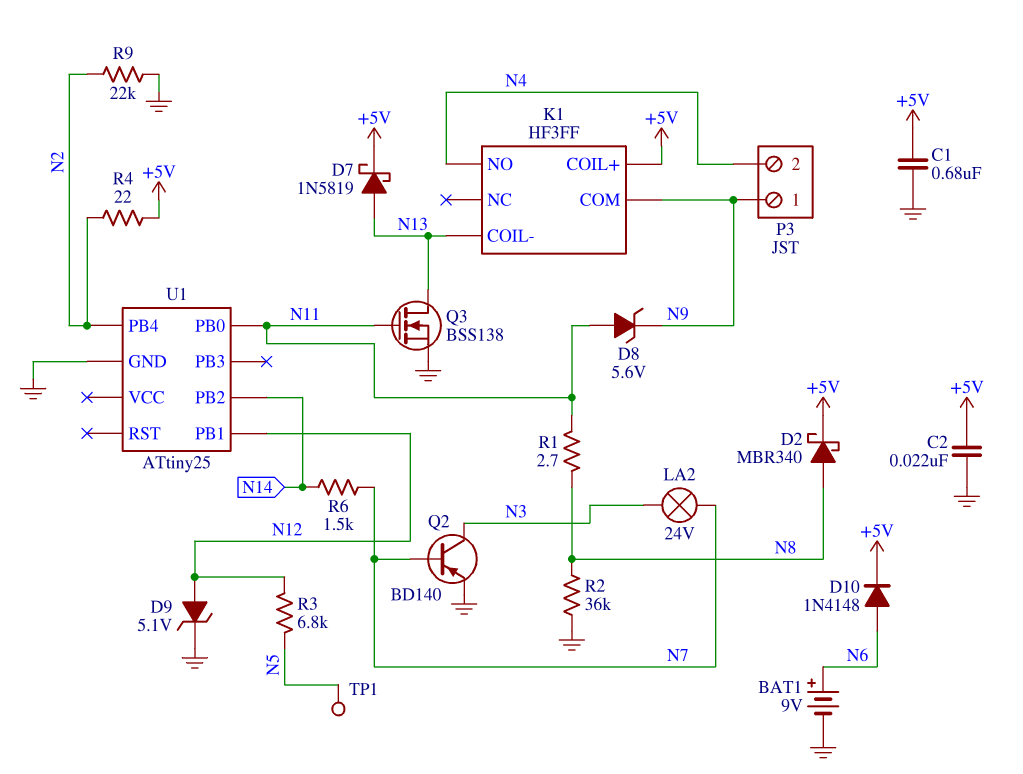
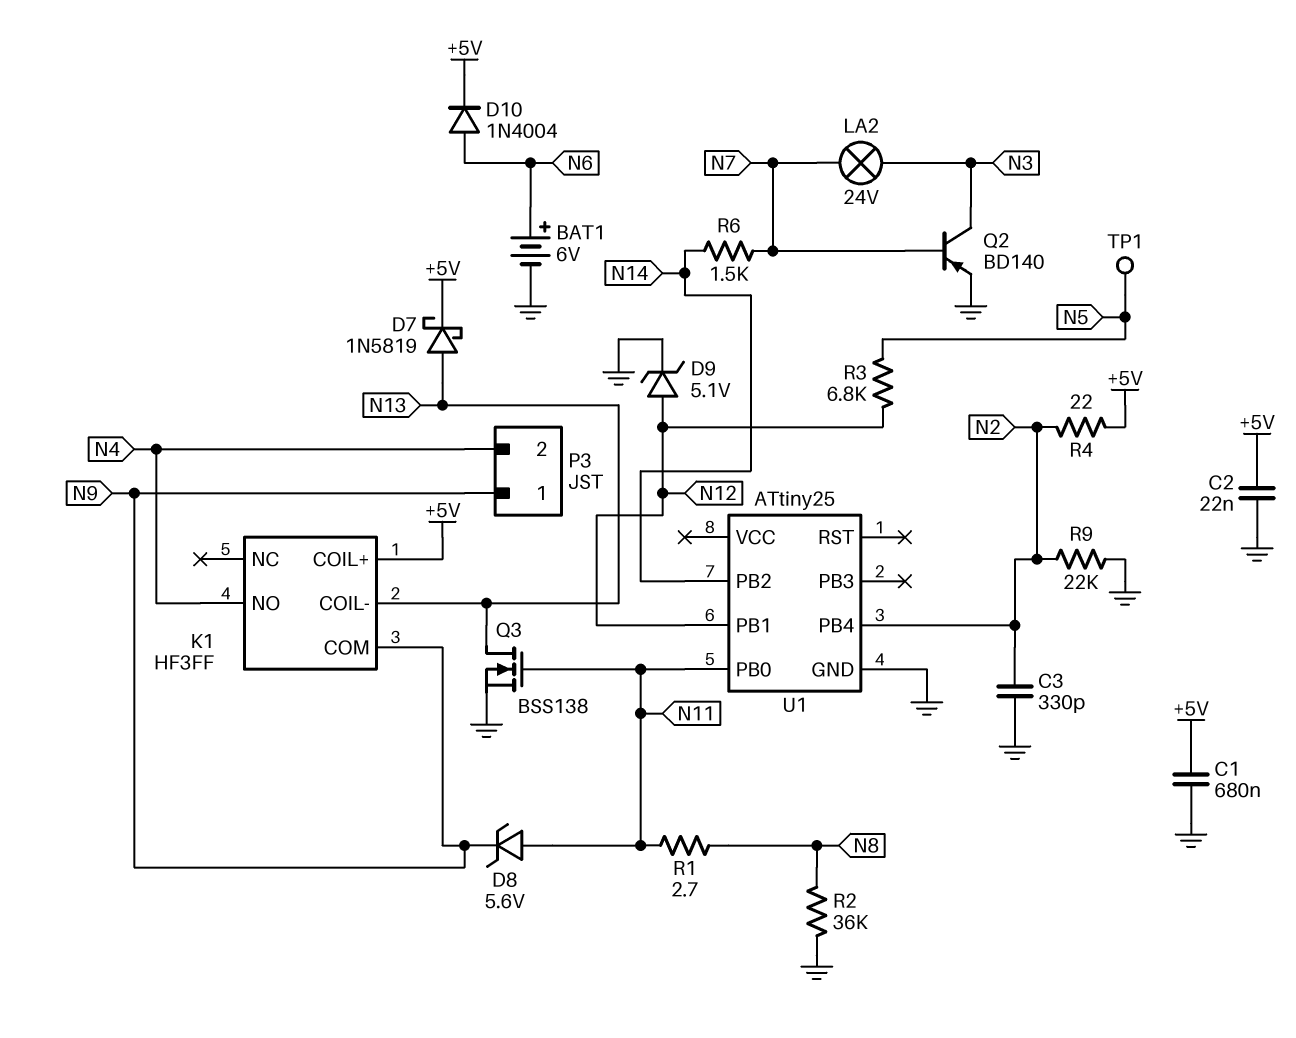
BAT1: 9V (plus N6, minus GND) -> 6V (plus N6, minus GND)
C3: none -> 330pF (GND, N2)
D2: schottky MBR340 (A N8, K +5V) -> none
D10: diode 1N4148 (A N6, K +5V) -> diode 1N4004 (A N6, K +5V)

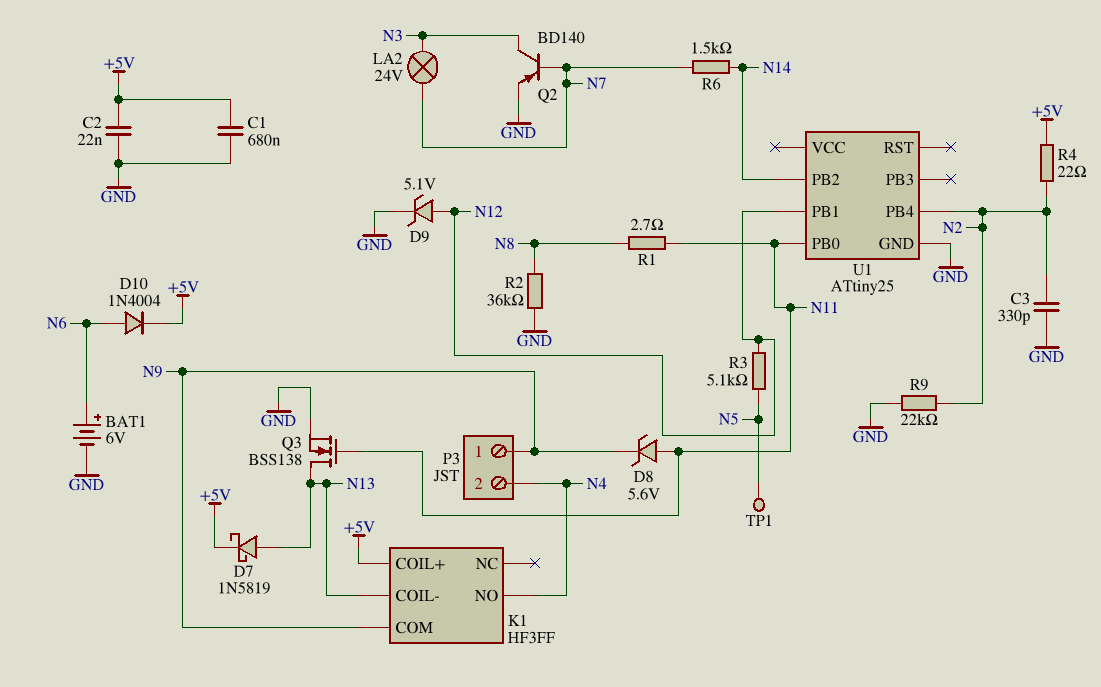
R3: 6.8k (N5, N12) -> 5.1k (N5, N12)

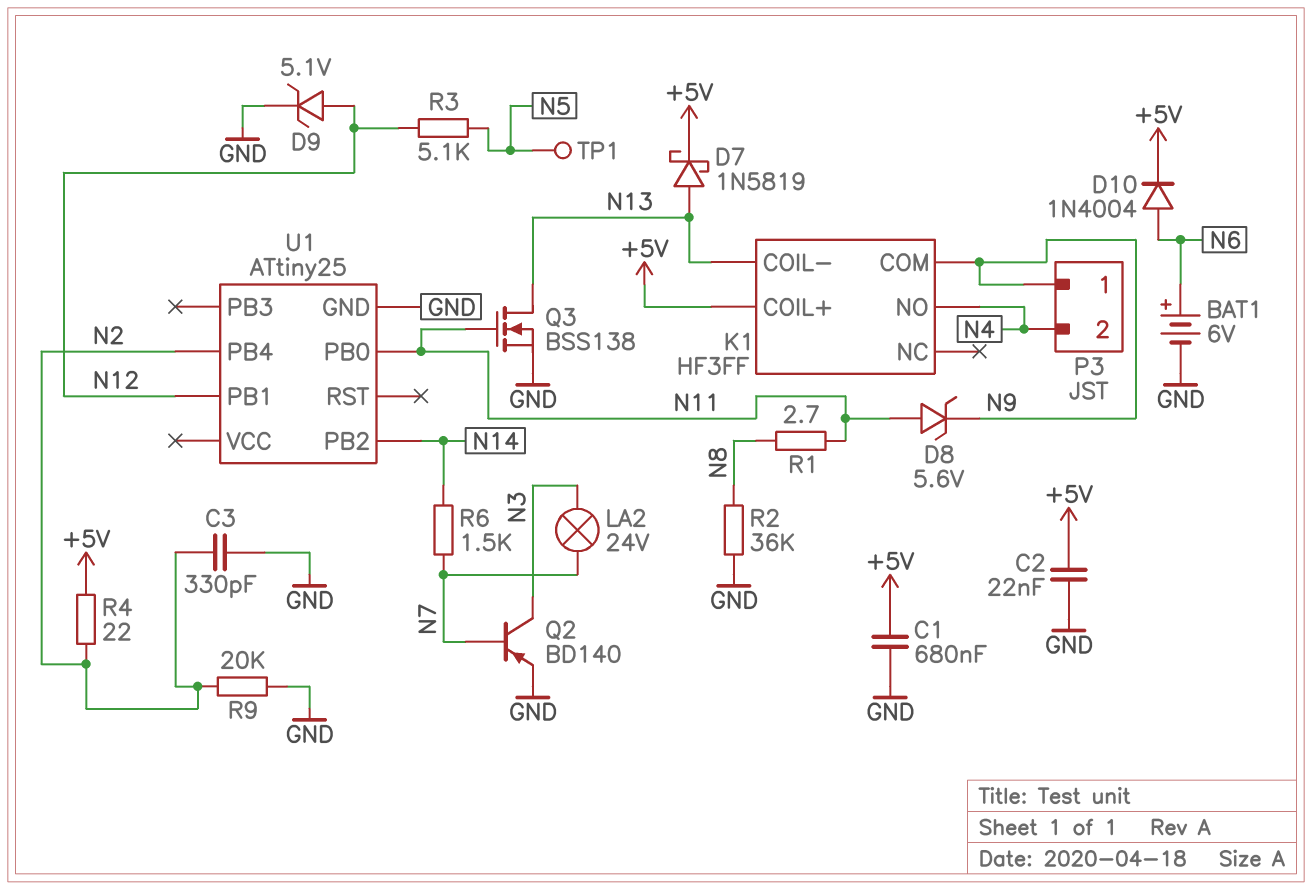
R9: 22k (GND, N2) -> 20k (GND, N2)

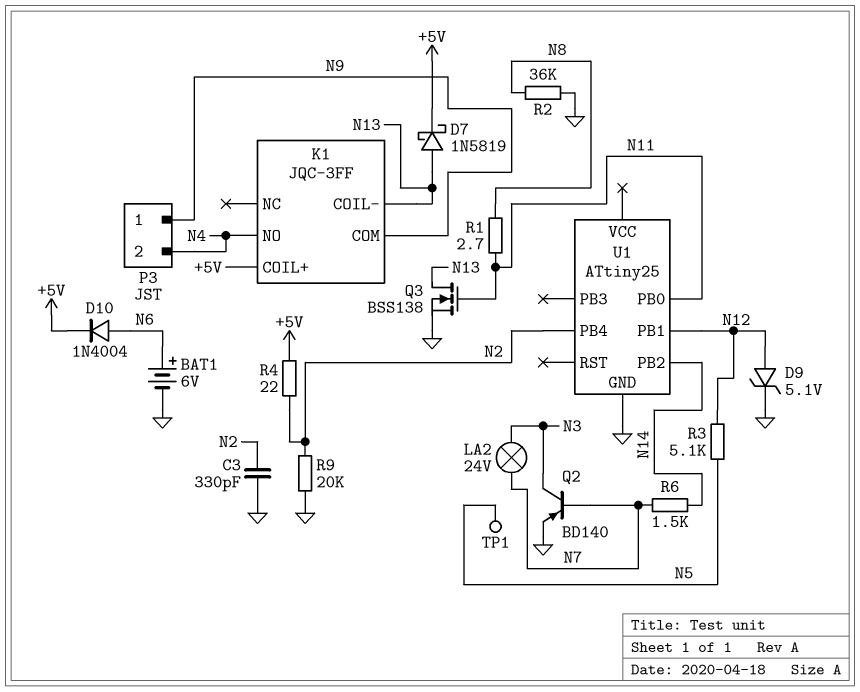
C1: 680nF (+5V, GND) -> none
C2: 22nF (+5V, GND) -> none
D8: zener 5.6V (A N11, K N9) -> none
K1: HF3FF -> JQC-3FF

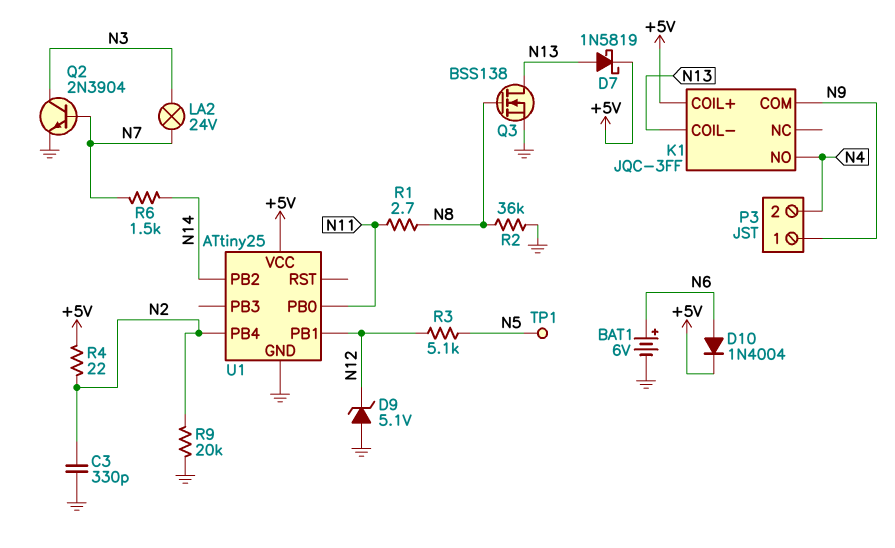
D9: zener 5.1V (A N12, K GND) -> zener 5.1V (A GND, K N12)
Q2: PNP BD140 (B N7, C N3, E GND) -> NPN 2N3904 (B N7, C N3, E GND)
Q3: NMOS BSS138 (G N11, D N13, S GND) -> NMOS BSS138 (G N8, D N13, S GND)
U1 pin VCC: none -> +5V

